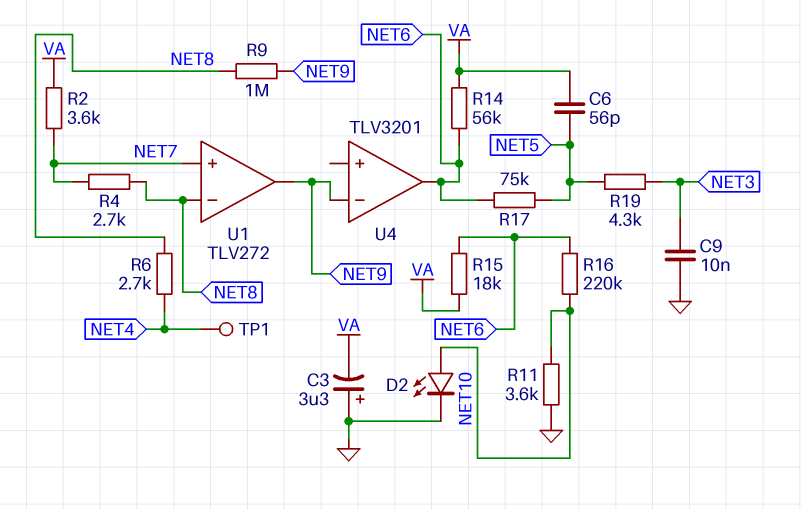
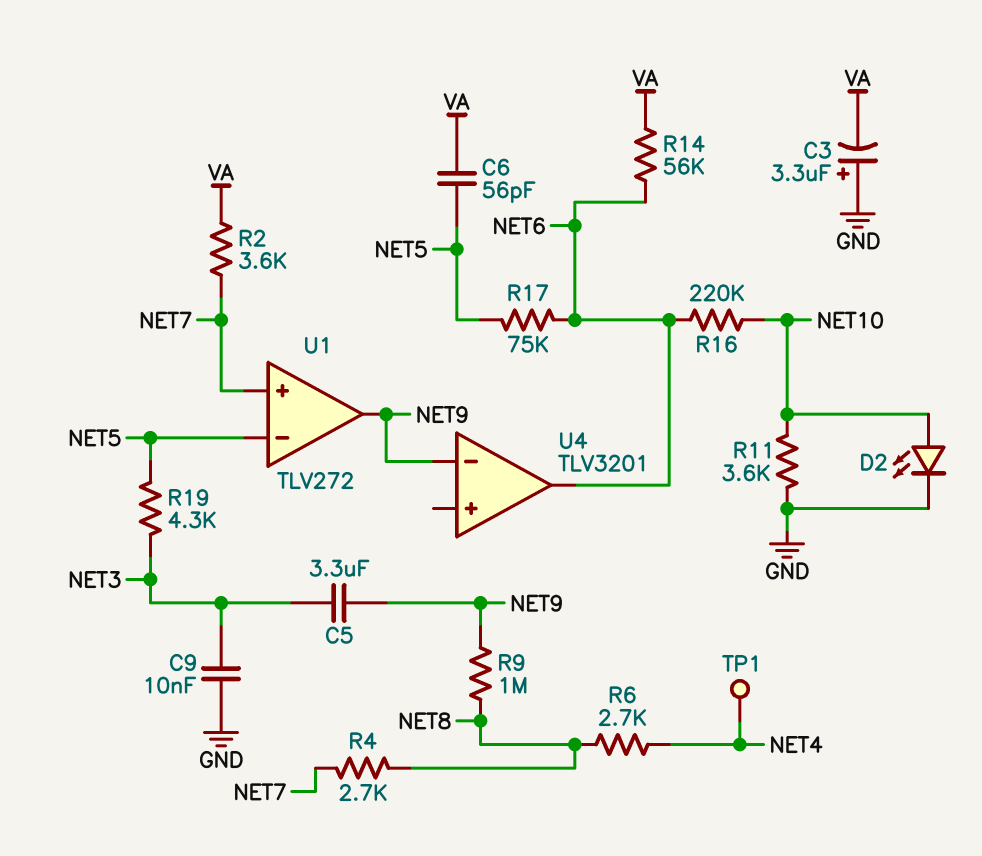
C5: none -> 3.3uF (NET3, NET9)
R15: 18k (NET6, VA) -> none
U1 pin in-: NET8 -> NET5

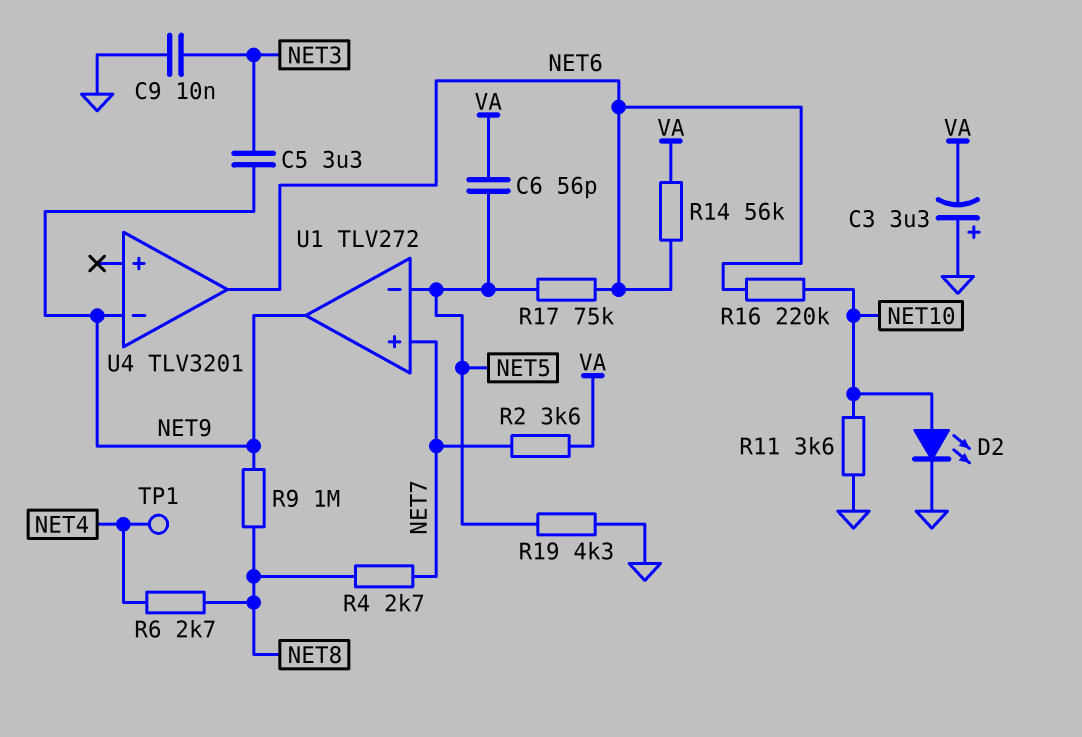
R19: 4.3k (NET3, NET5) -> 4.3k (GND, NET5)

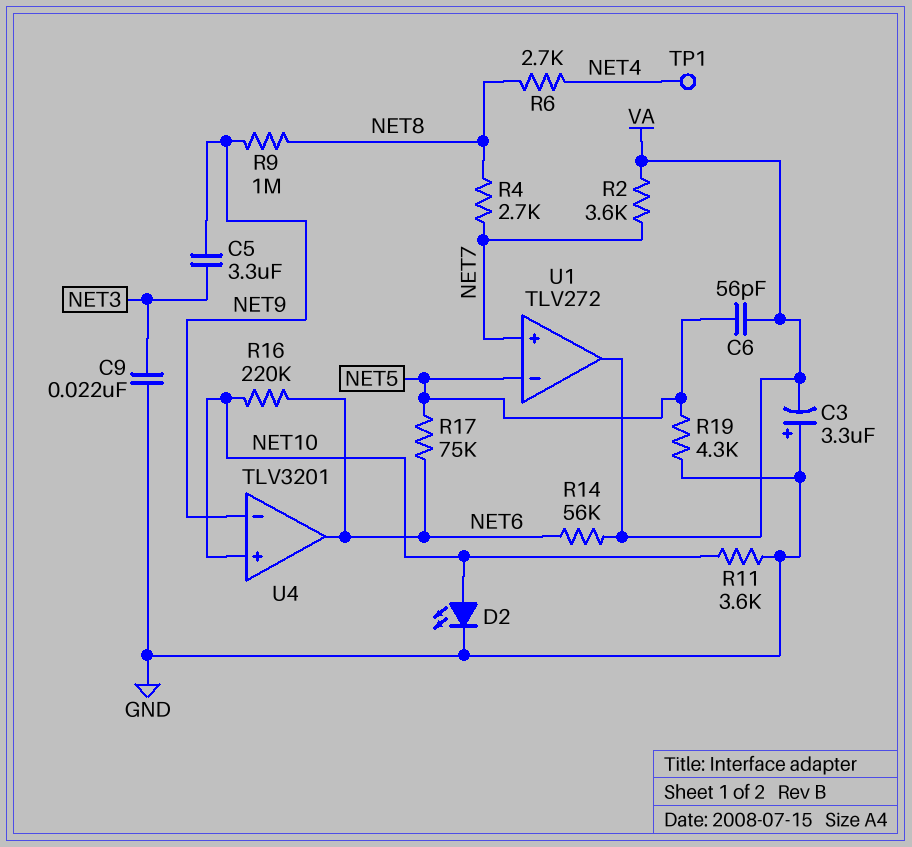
C9: 10nF (GND, NET3) -> 22nF (GND, NET3)
U1 pin out: NET9 -> VA
U4 pin in+: none -> NET10

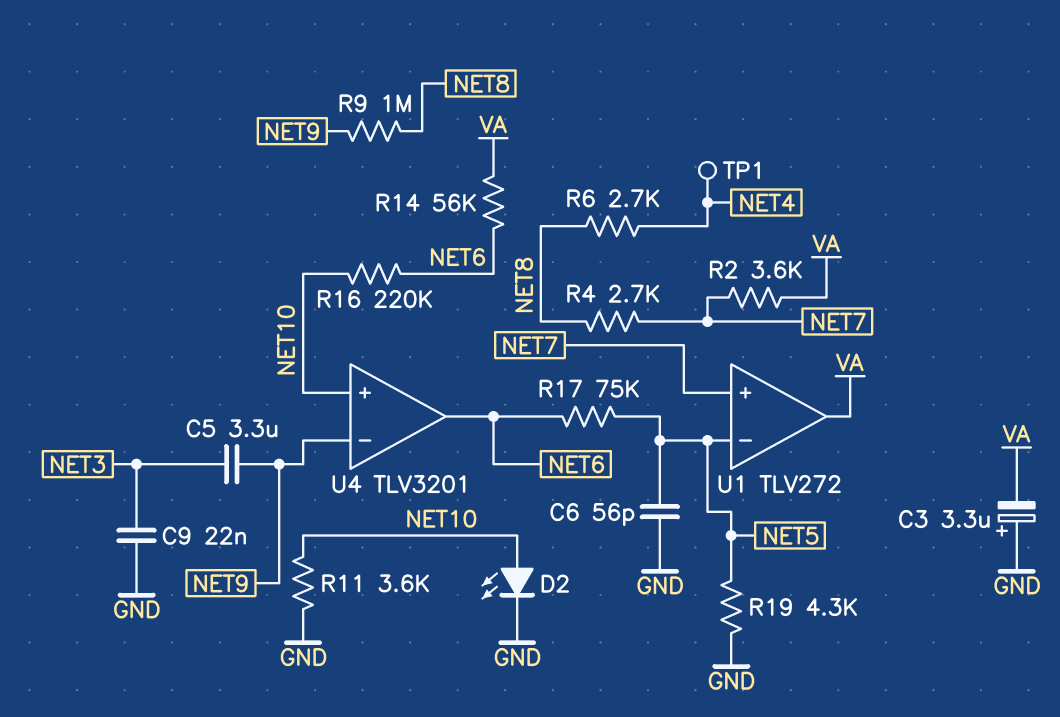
C6: 56pF (NET5, VA) -> 56pF (GND, NET5)

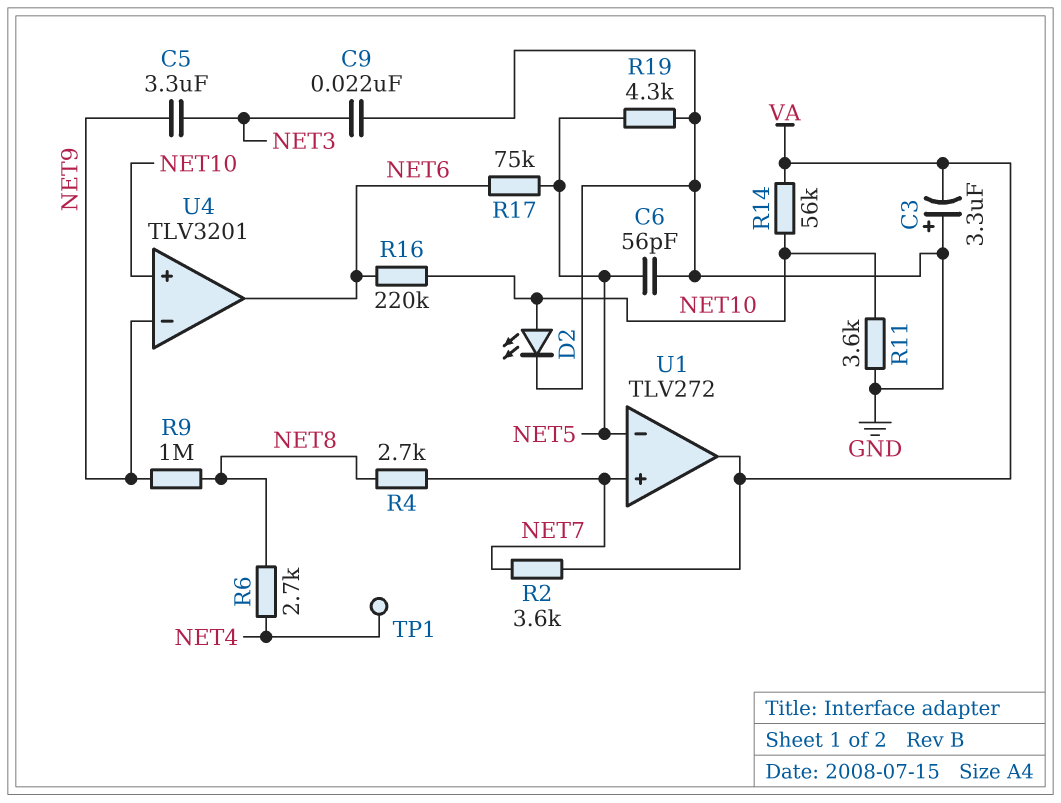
R14: 56k (NET6, VA) -> 56k (NET10, VA)

